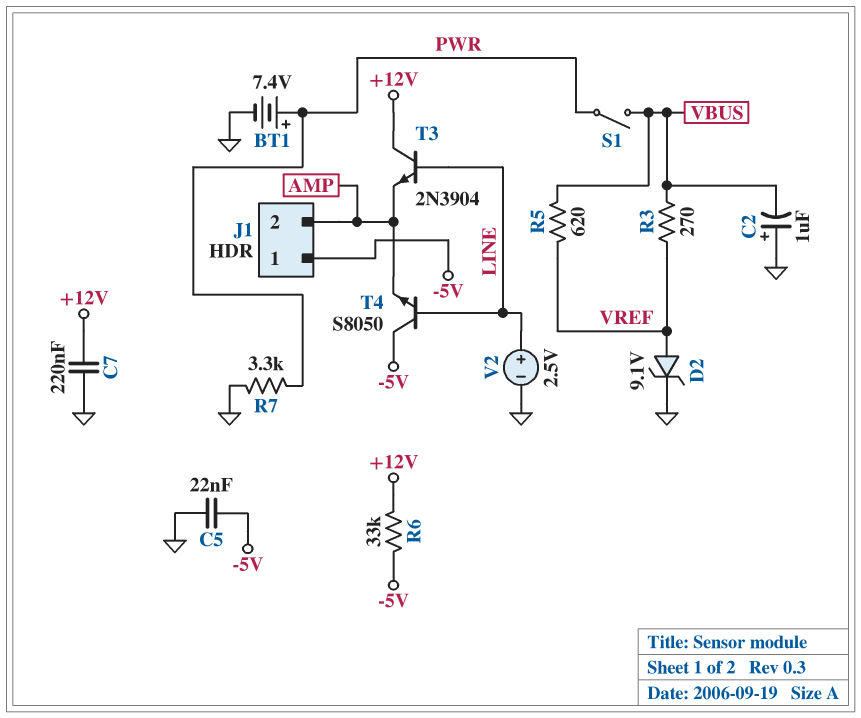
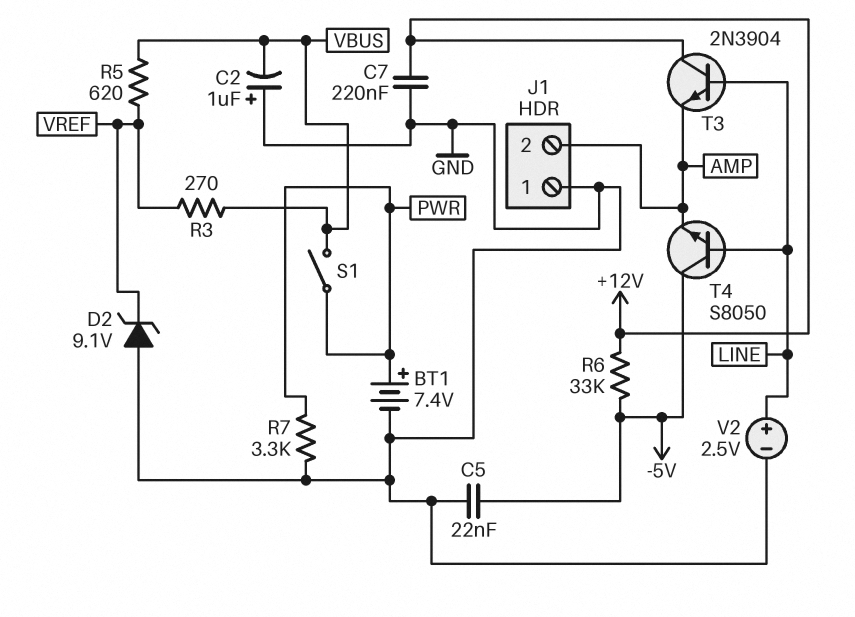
D2: zener 9.1V (A VREF, K GND) -> zener 9.1V (A GND, K VREF)
J1 pin 1: -5V -> GND

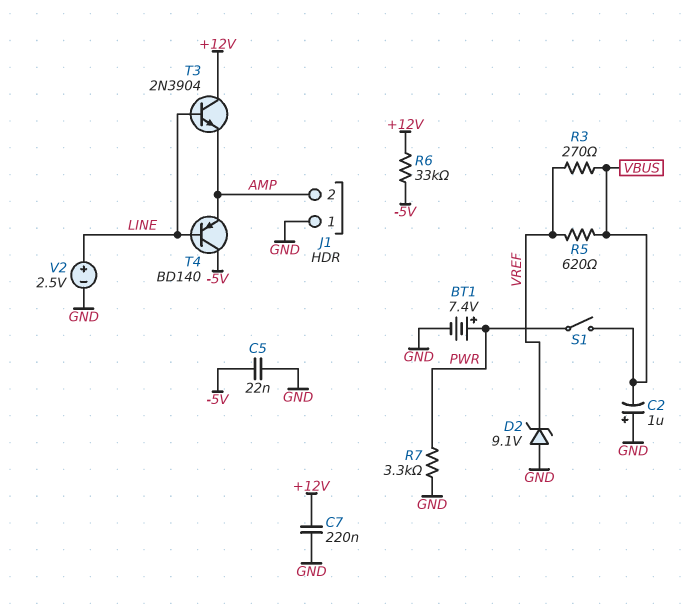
T4: NPN S8050 (B LINE, C -5V, E AMP) -> PNP BD140 (B LINE, C -5V, E AMP)

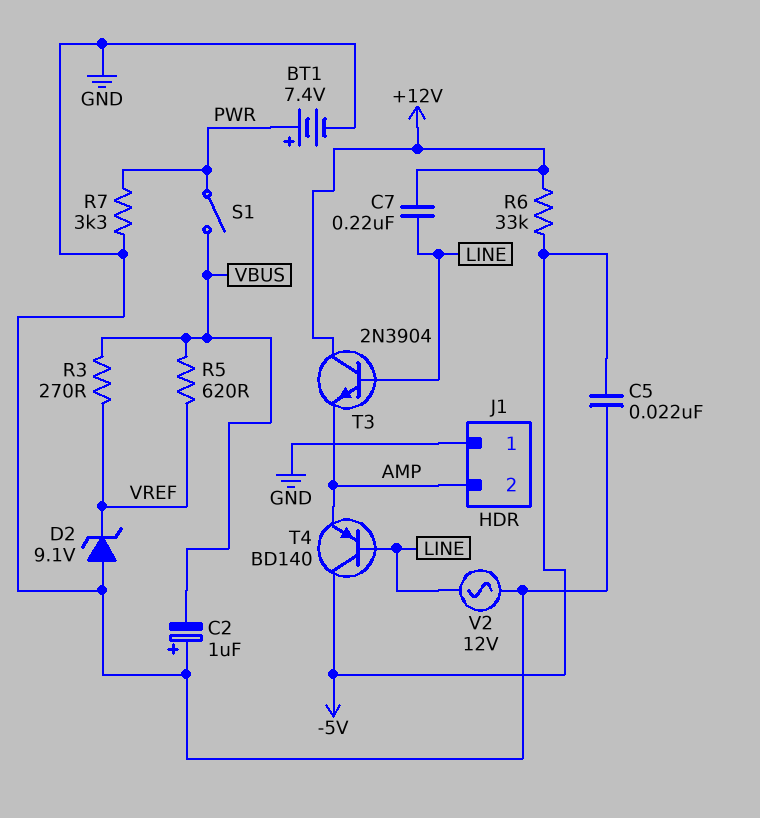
C7: 220nF (+12V, GND) -> 220nF (+12V, LINE)
V2: 2.5V (plus LINE, minus GND) -> AC 12V (GND, LINE)

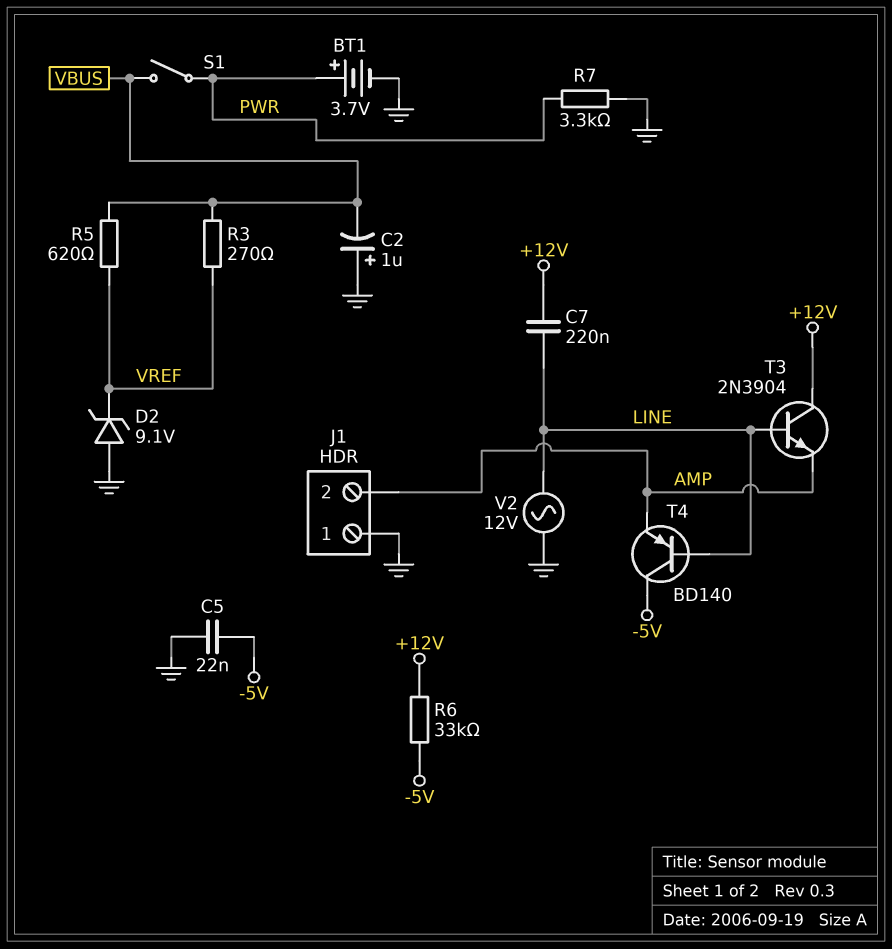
BT1: 7.4V (plus PWR, minus GND) -> 3.7V (plus PWR, minus GND)

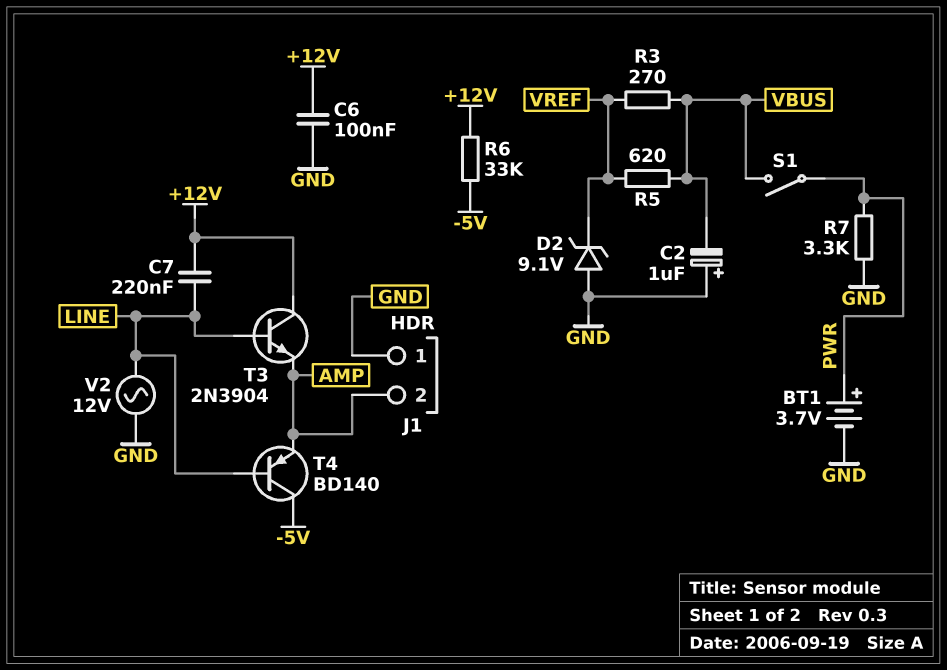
C5: 22nF (-5V, GND) -> none
C6: none -> 100nF (+12V, GND)

